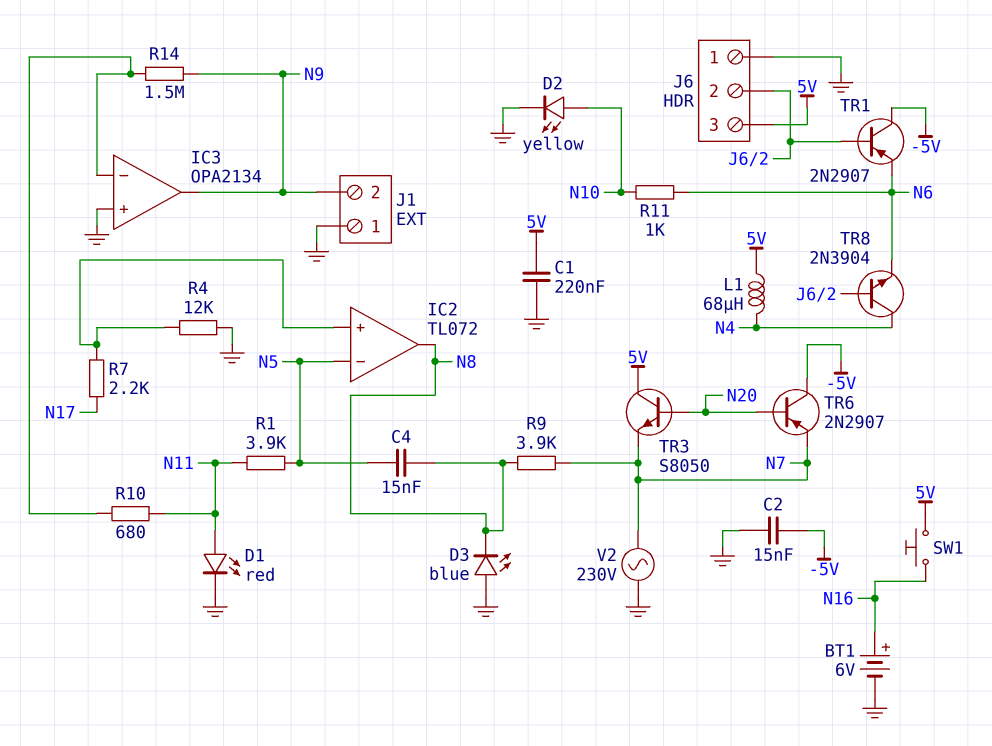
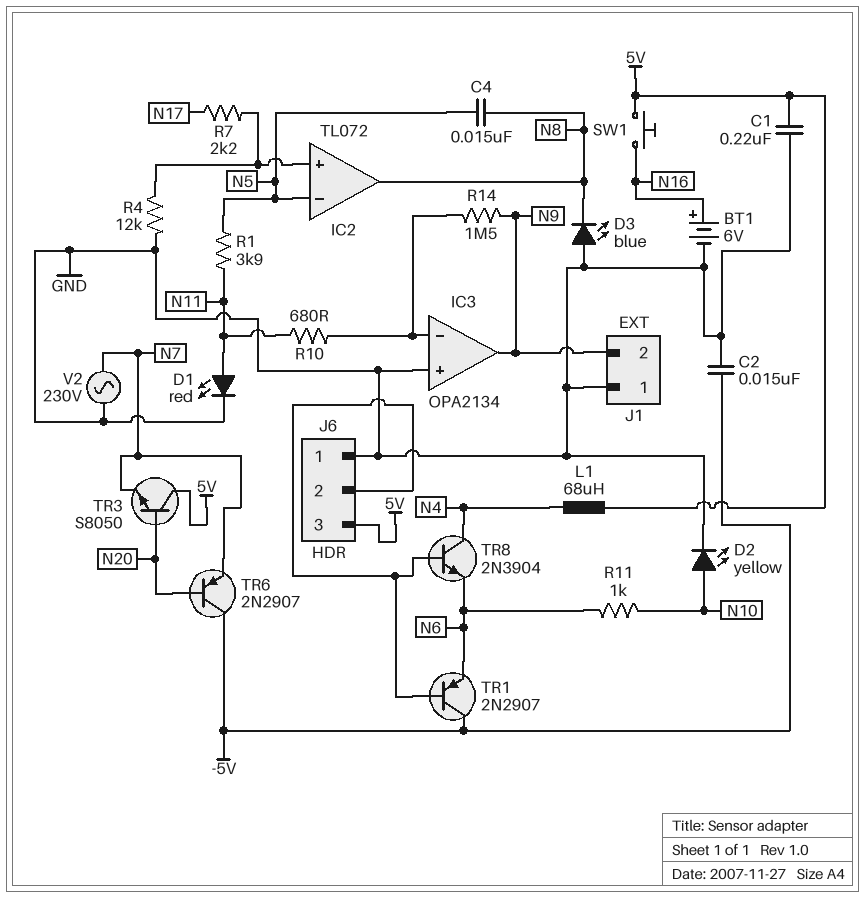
R9: 3.9k (N7, N8) -> none

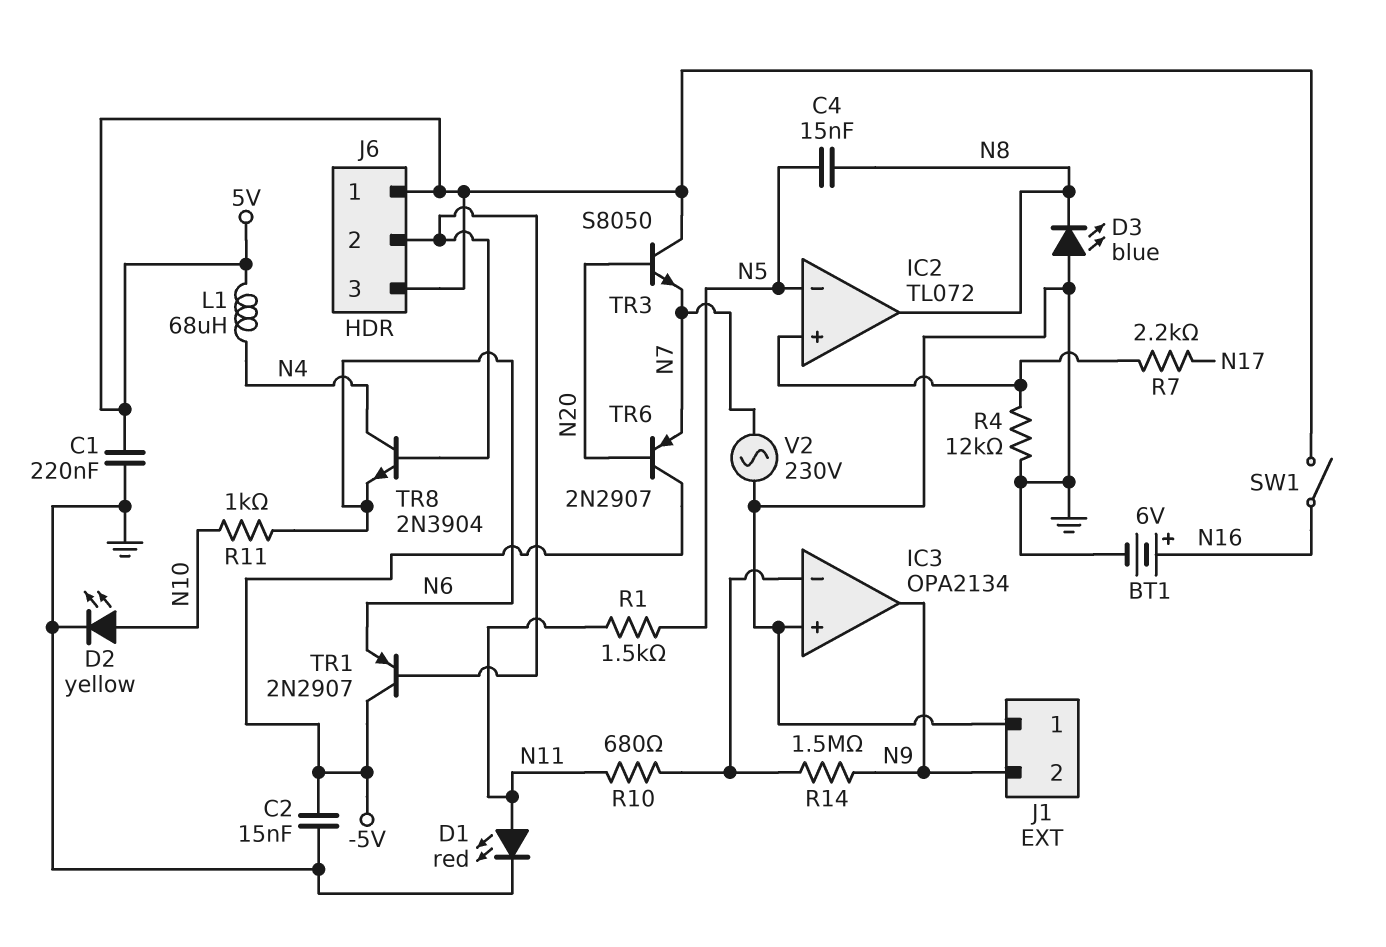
J6 pin 1: GND -> 5V
R1: 3.9k (N5, N11) -> 1.5k (N5, N11)
SW1: button (5V, N16) -> switch (5V, N16)

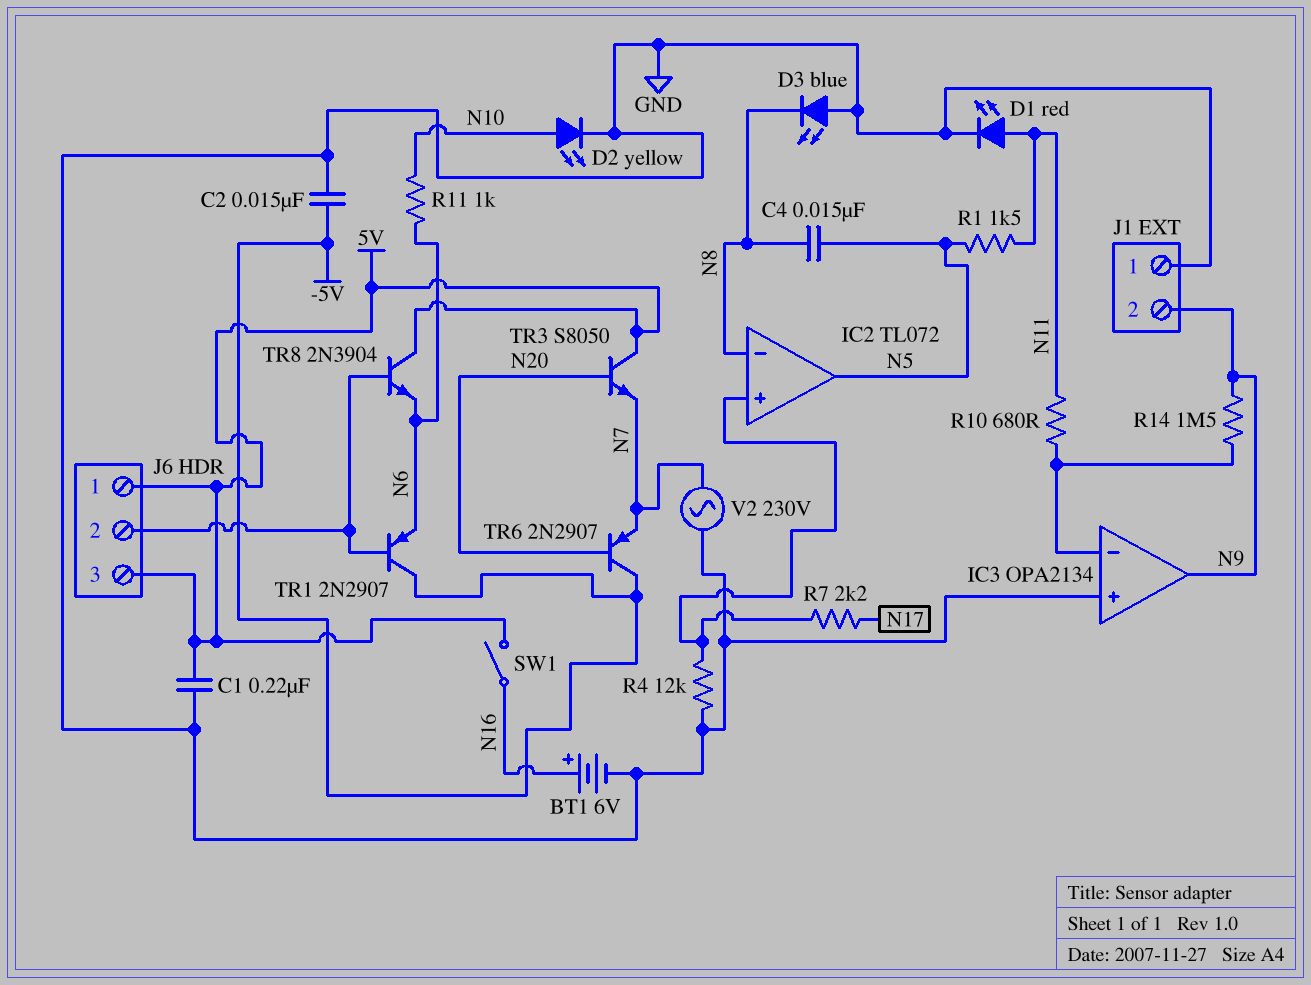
IC2 pin in-: N5 -> N8
IC2 pin out: N8 -> N5
L1: 68uH (5V, N4) -> none
TR8: NPN 2N3904 (B J6/2, C N4, E N6) -> NPN 2N3904 (B J6/2, C 5V, E N6)

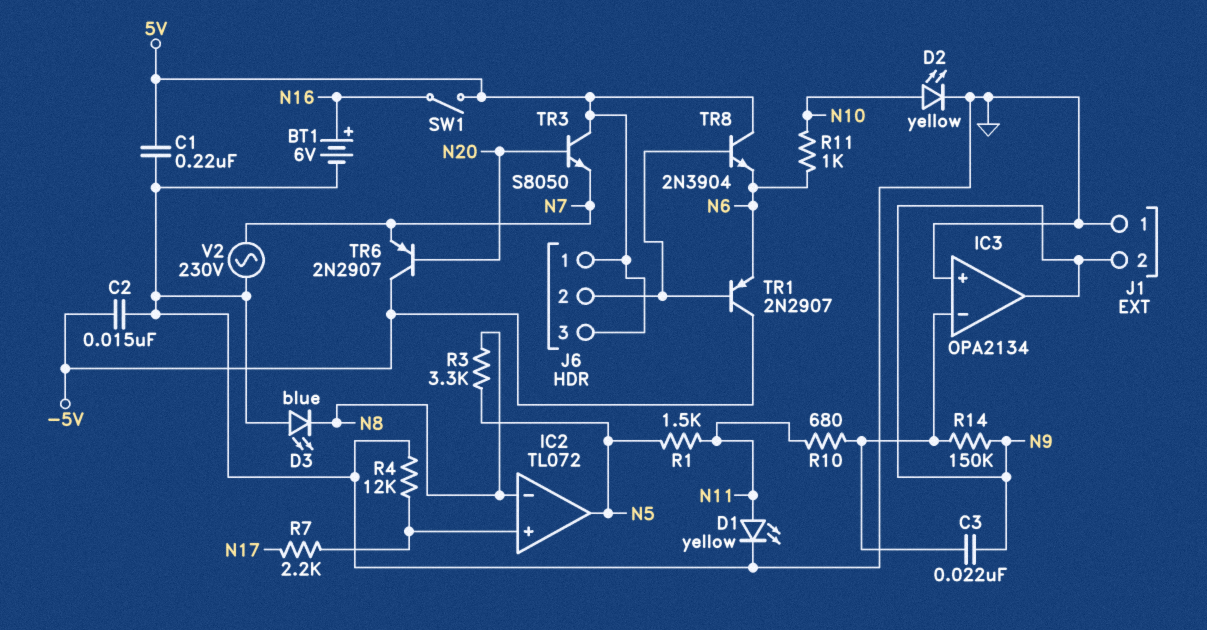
C3: none -> 22nF (IC3/in-, N9)
C4: 15nF (N5, N8) -> none
D1: LED red (A N11, K GND) -> LED yellow (A N11, K GND)
R3: none -> 3.3k (N5, N8)
R14: 1.5M (IC3/in-, N9) -> 150k (IC3/in-, N9)

